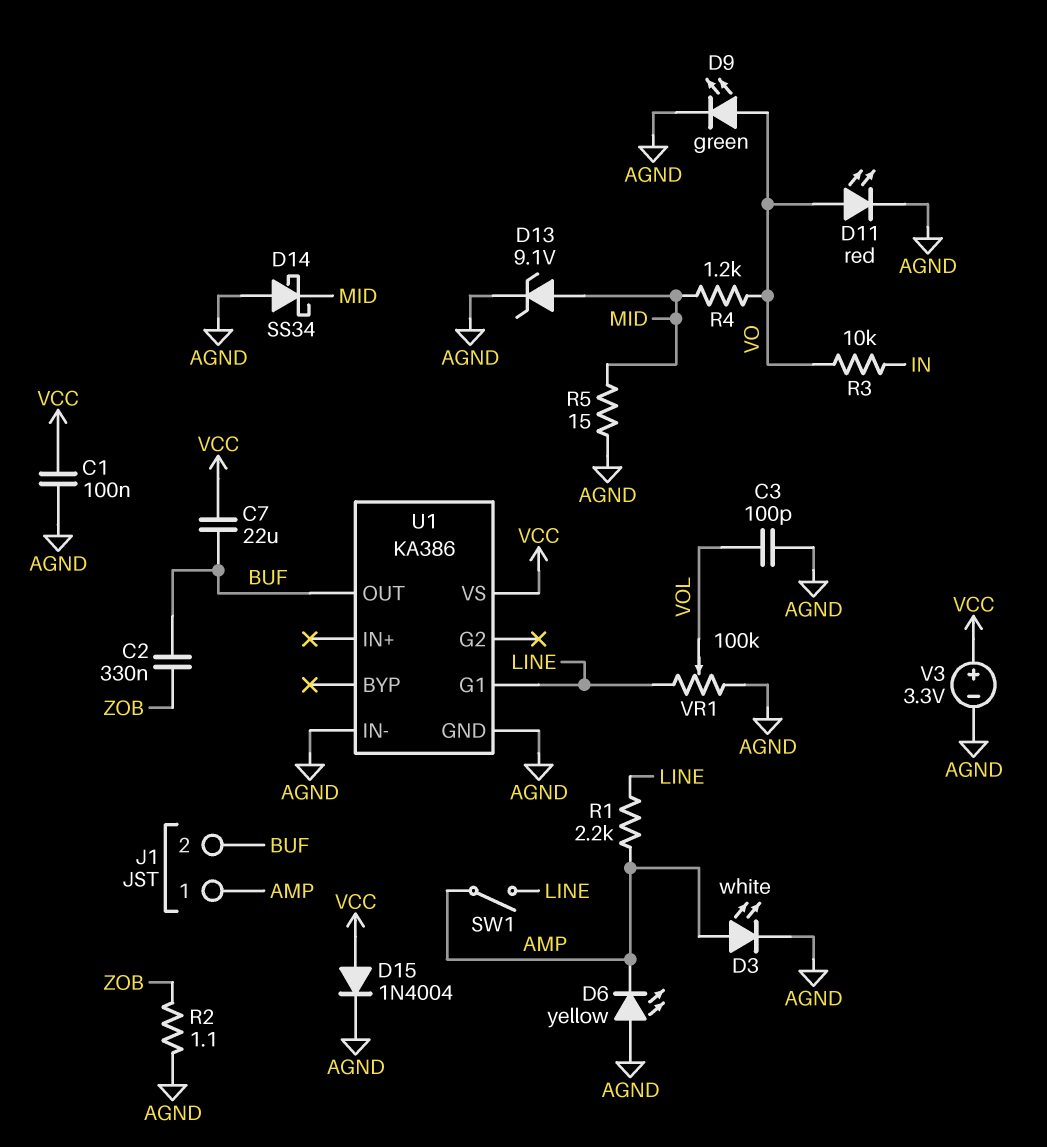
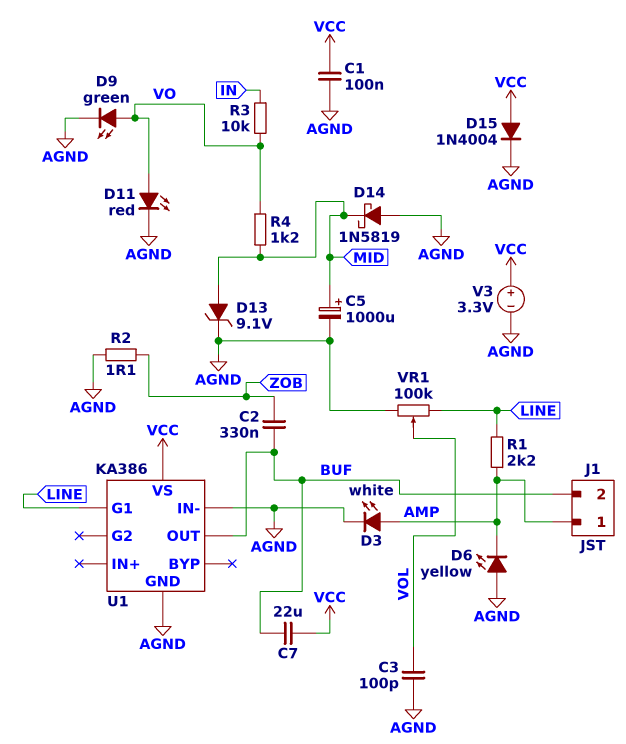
C5: none -> 1000uF (plus MID, minus AGND)
D14: schottky SS34 (A AGND, K MID) -> schottky 1N5819 (A AGND, K MID)
R5: 15 (AGND, MID) -> none
SW1: switch (AMP, LINE) -> none

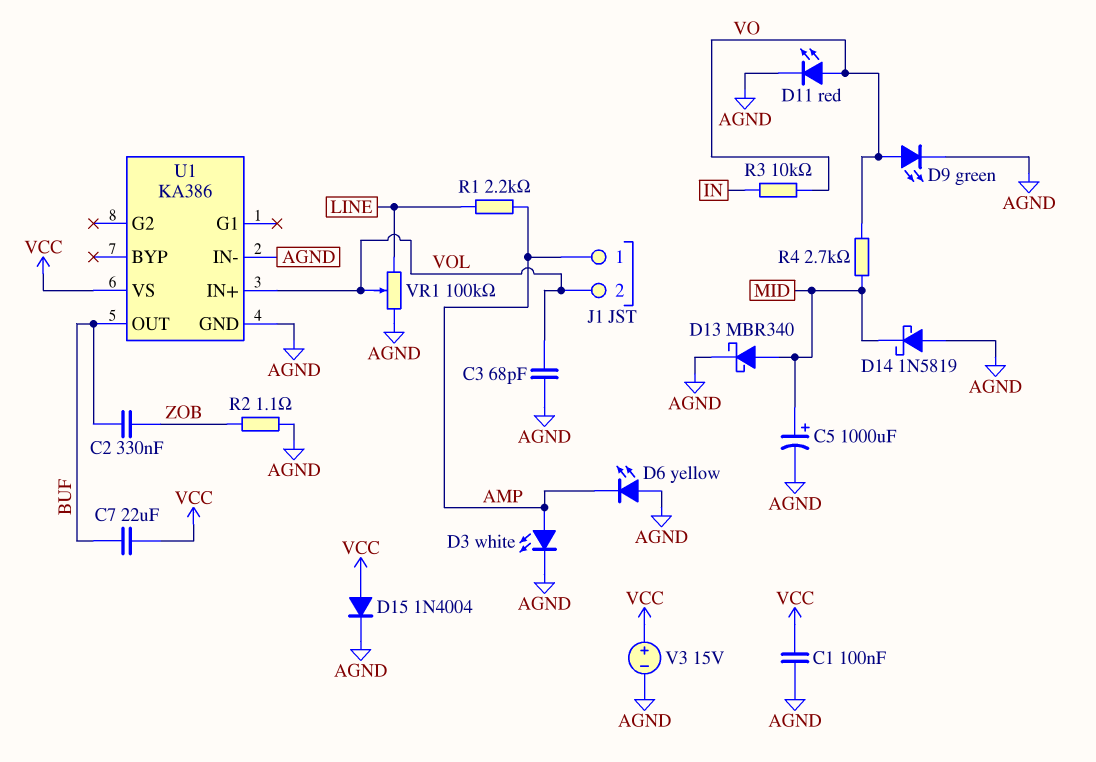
C3: 100pF (AGND, VOL) -> 68pF (AGND, VOL)
D13: zener 9.1V (A MID, K AGND) -> schottky MBR340 (A MID, K AGND)
J1 pin 2: BUF -> VOL
R4: 1.2k (MID, VO) -> 2.7k (MID, VO)
U1 pin G1: LINE -> none
U1 pin IN+: none -> VOL
V3: 3.3V (plus VCC, minus AGND) -> 15V (plus VCC, minus AGND)

